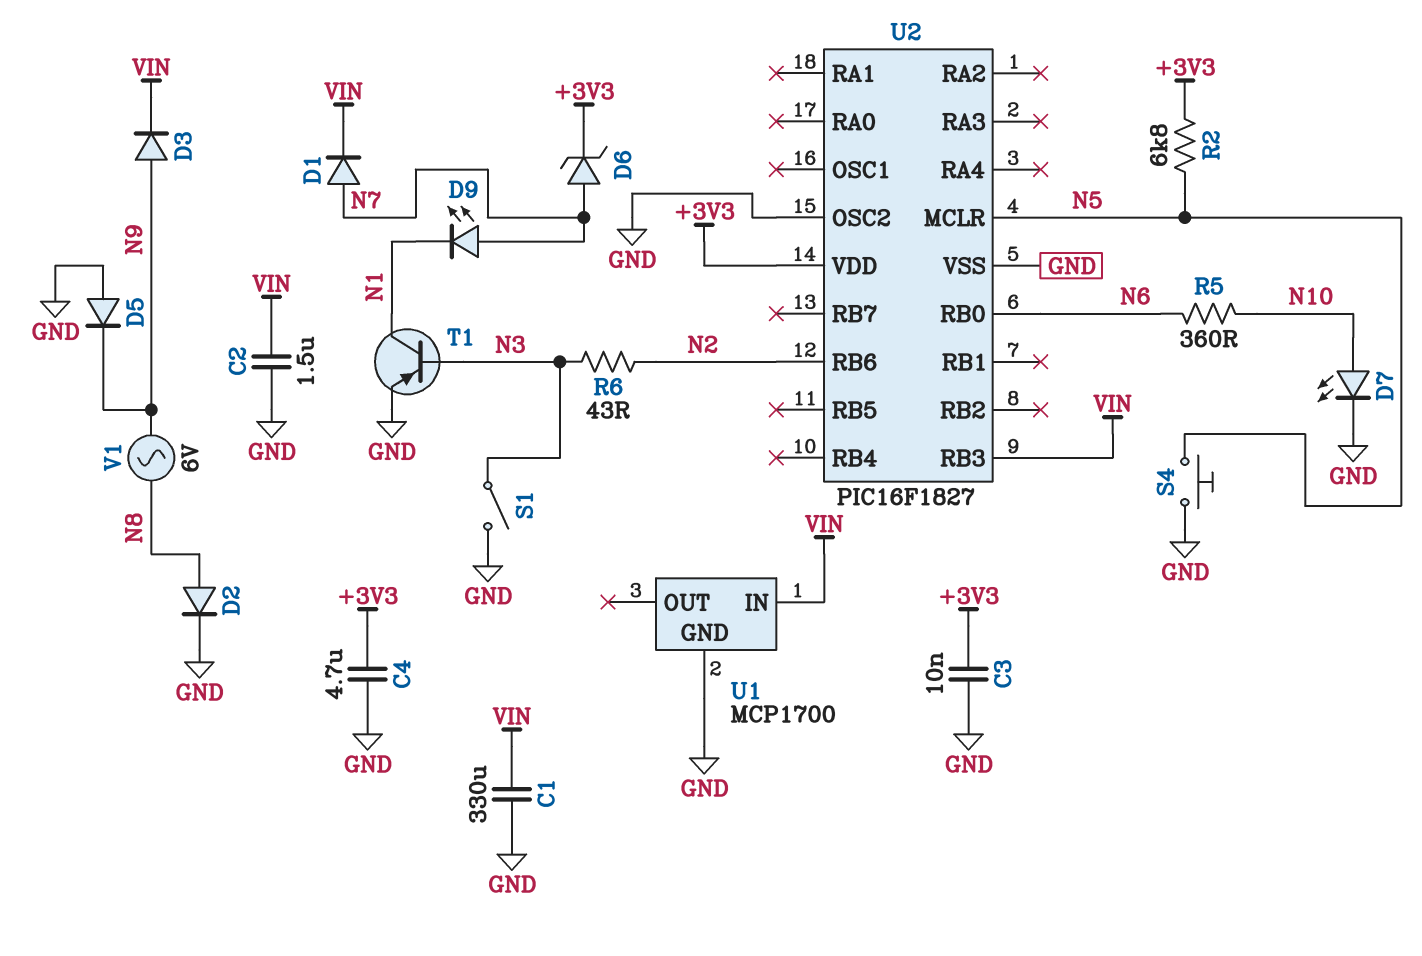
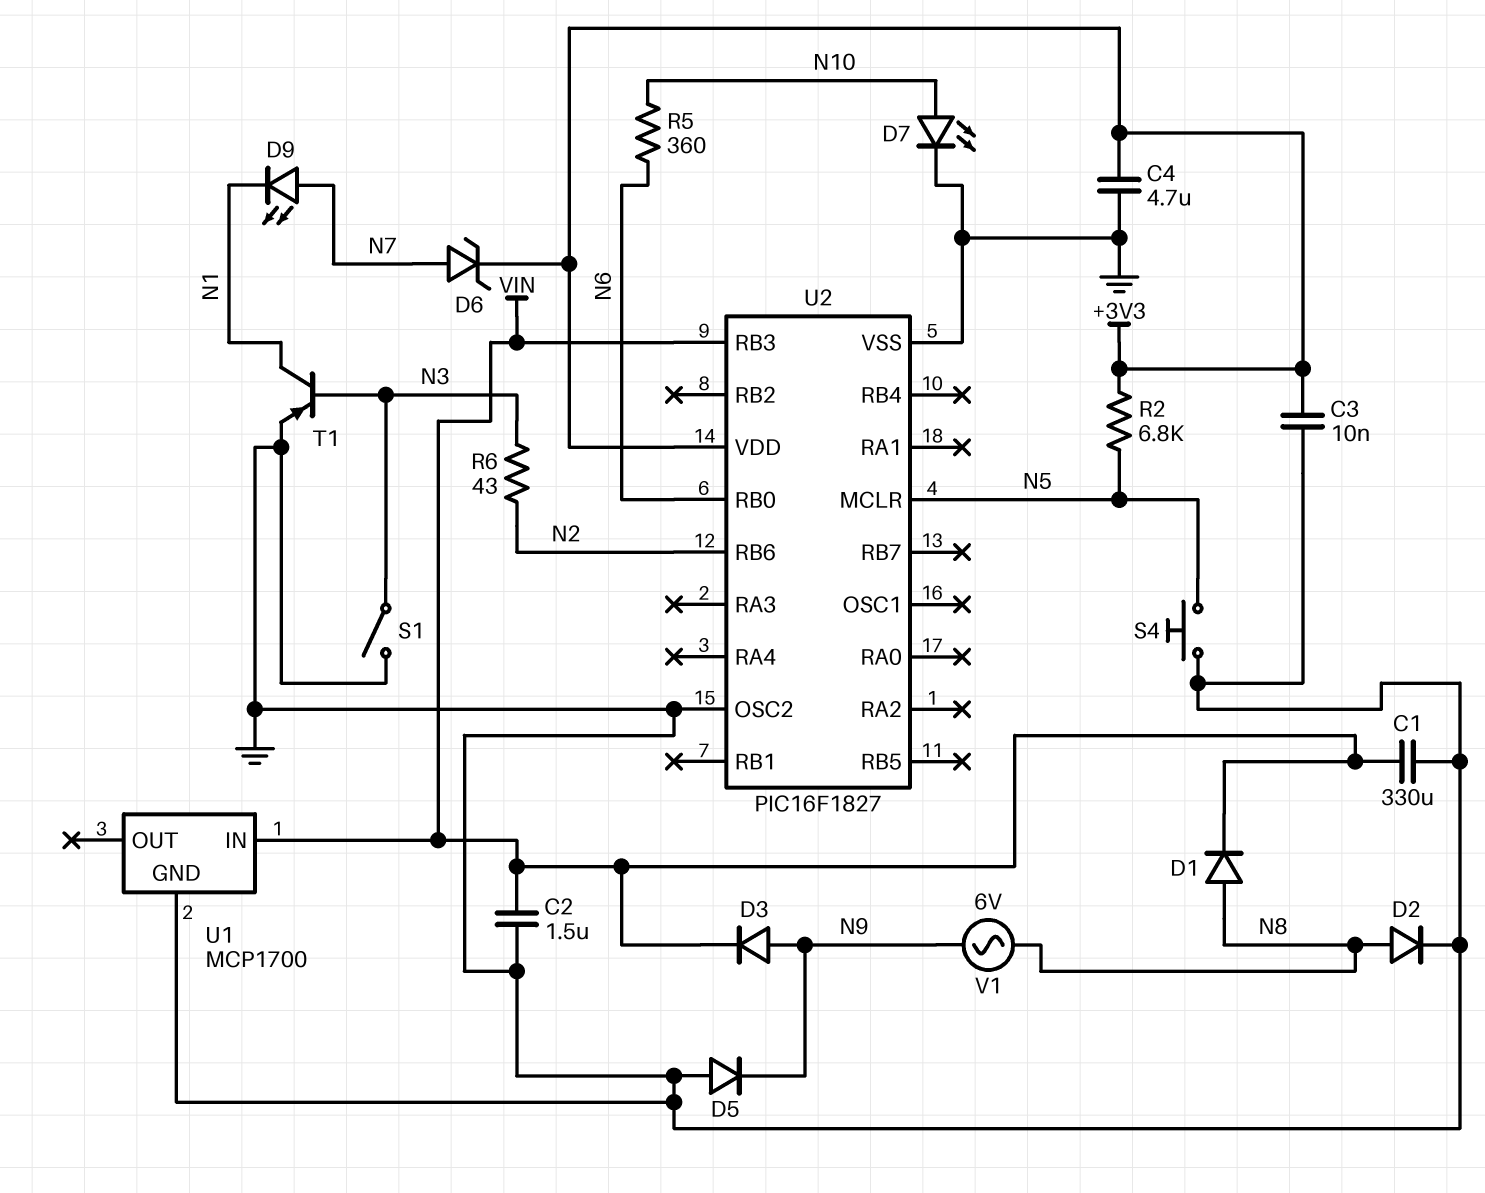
D1: diode (A N7, K VIN) -> diode (A N8, K VIN)

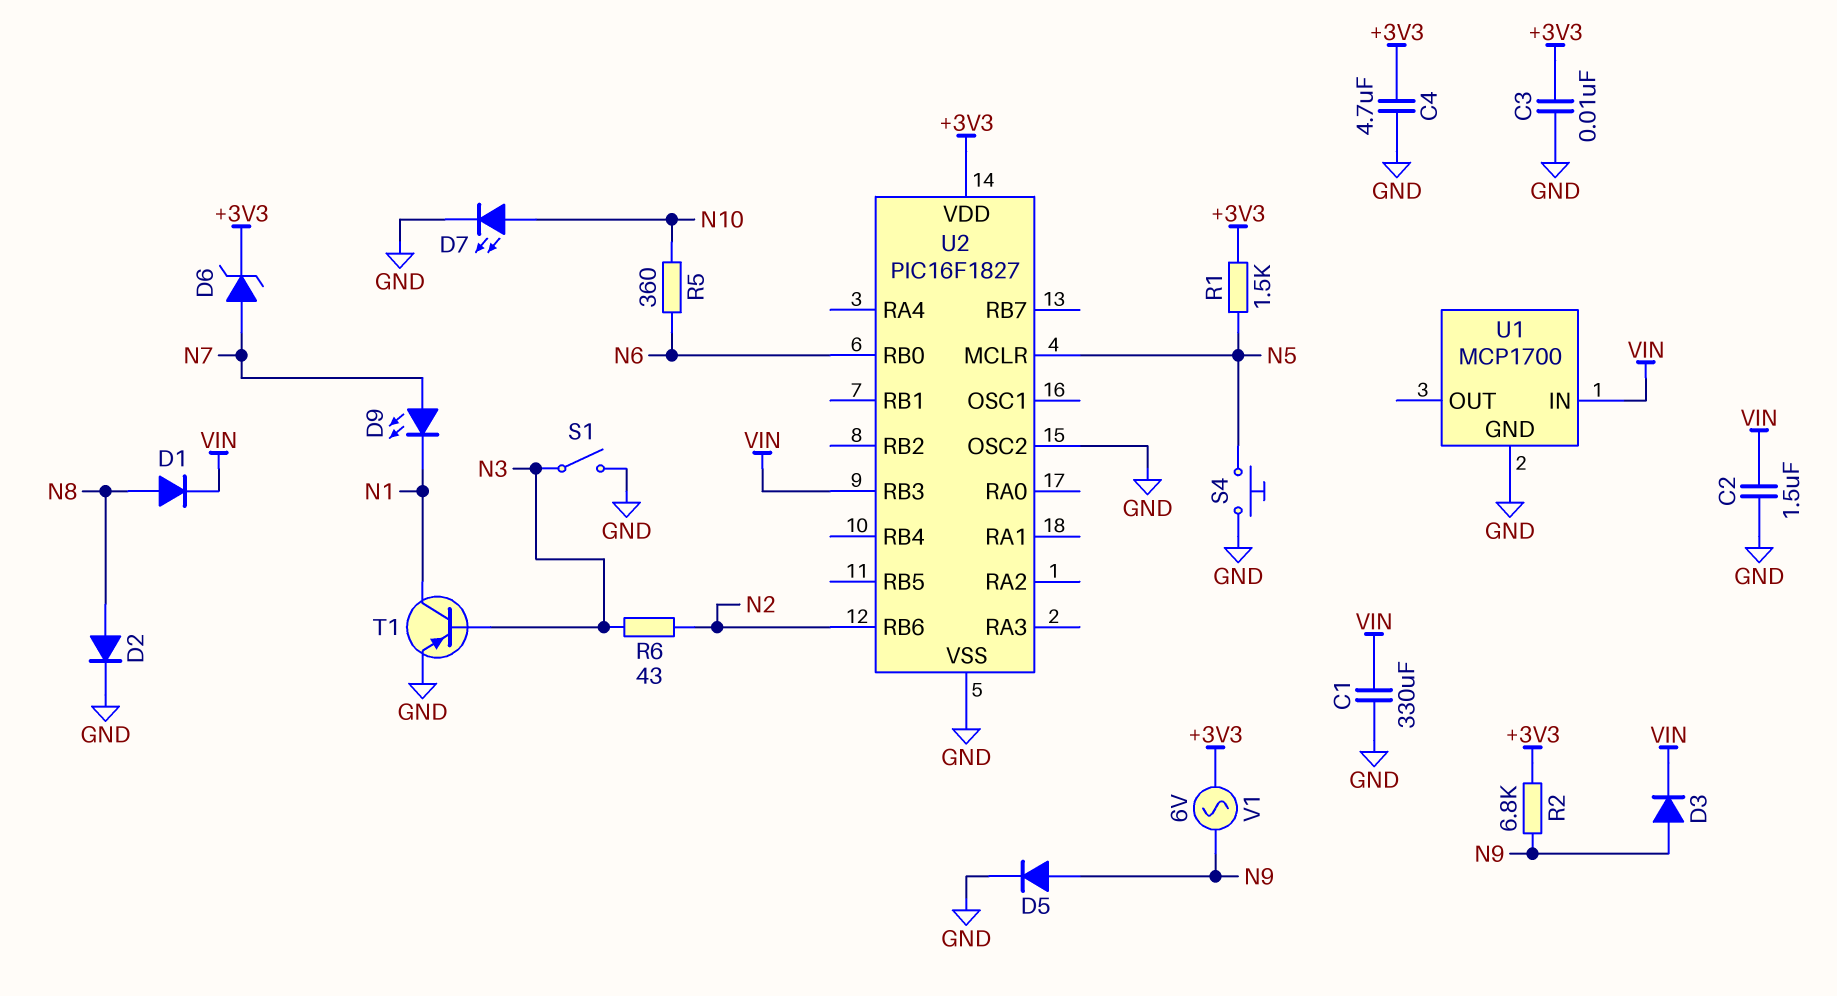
D5: diode (A GND, K N9) -> diode (A N9, K GND)
R1: none -> 1.5k (+3V3, N5)
R2: 6.8k (+3V3, N5) -> 6.8k (+3V3, N9)
V1: AC 6V (N8, N9) -> AC 6V (+3V3, N9)

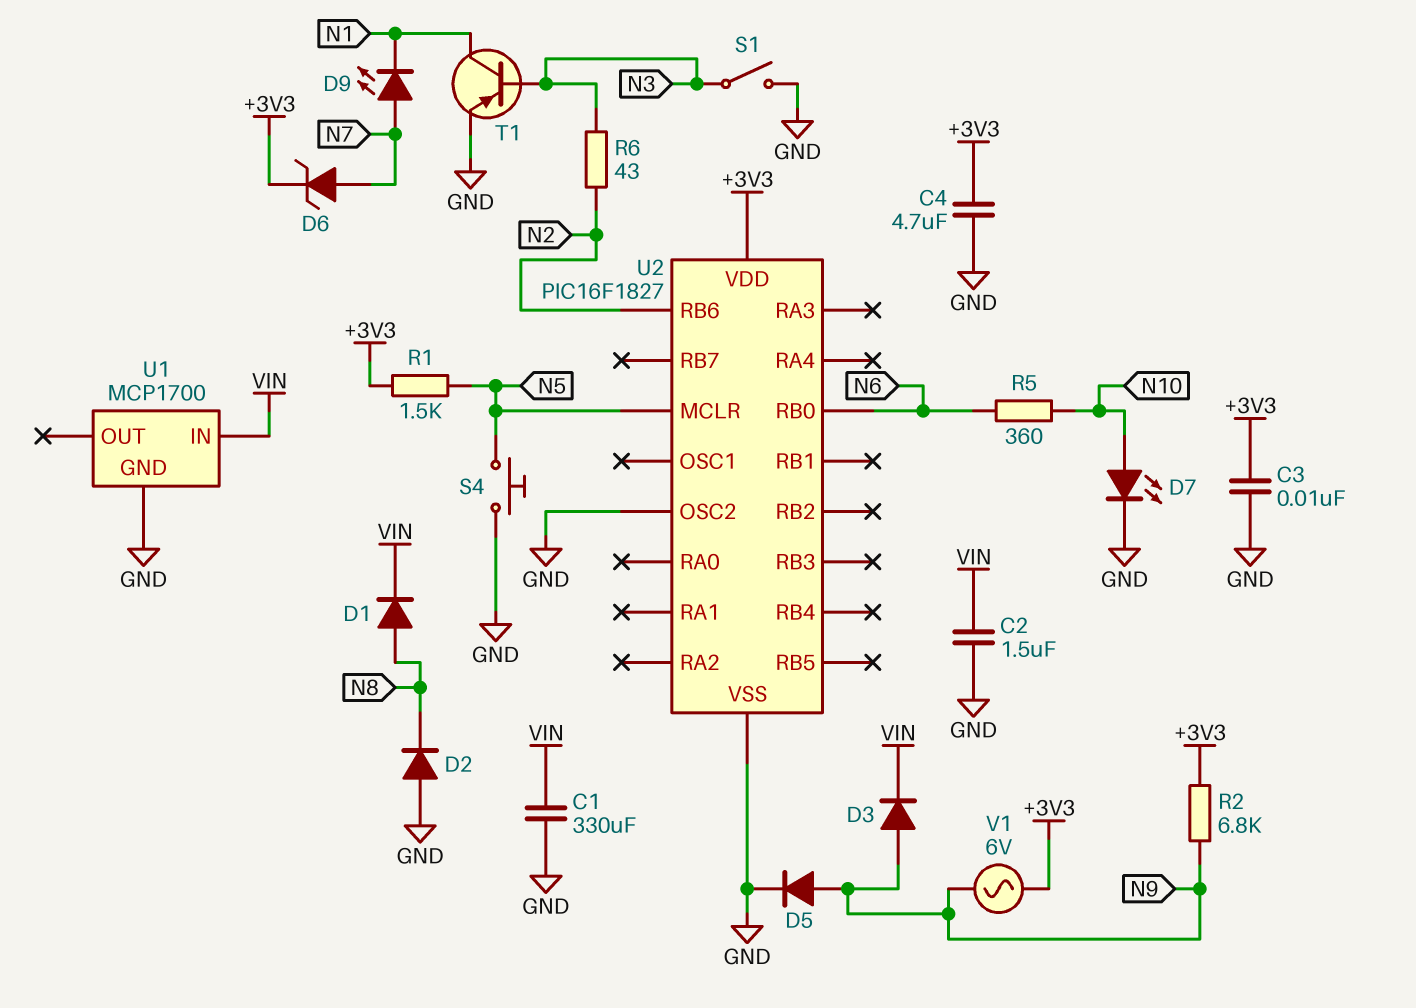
D2: diode (A N8, K GND) -> diode (A GND, K N8)
U2 pin RB3: VIN -> none

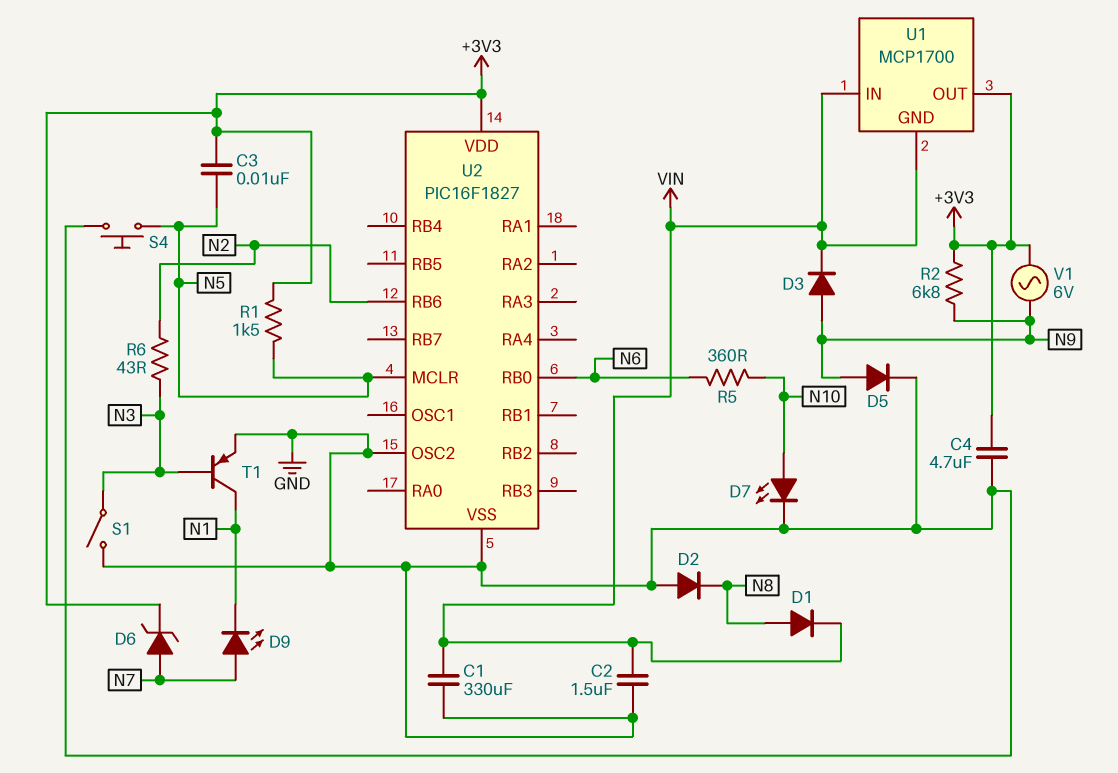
C3: 10nF (+3V3, GND) -> 10nF (+3V3, N5)
U1 pin GND: GND -> VIN
U1 pin OUT: none -> +3V3

